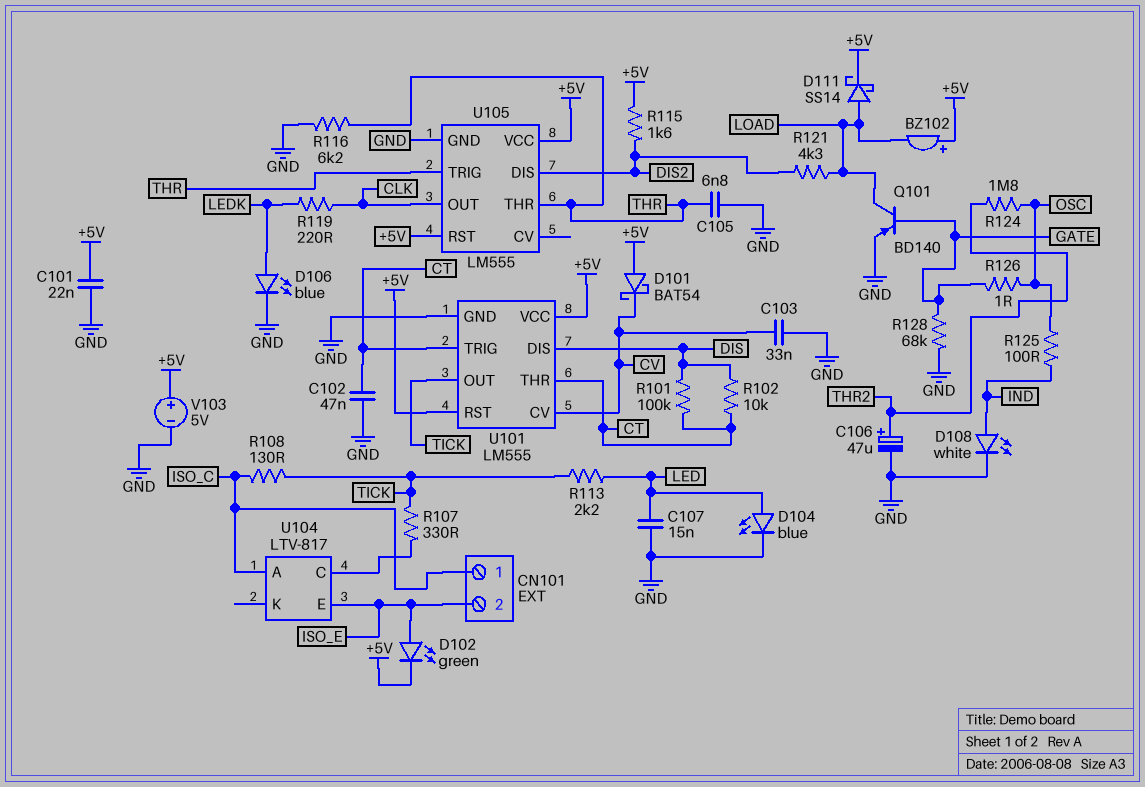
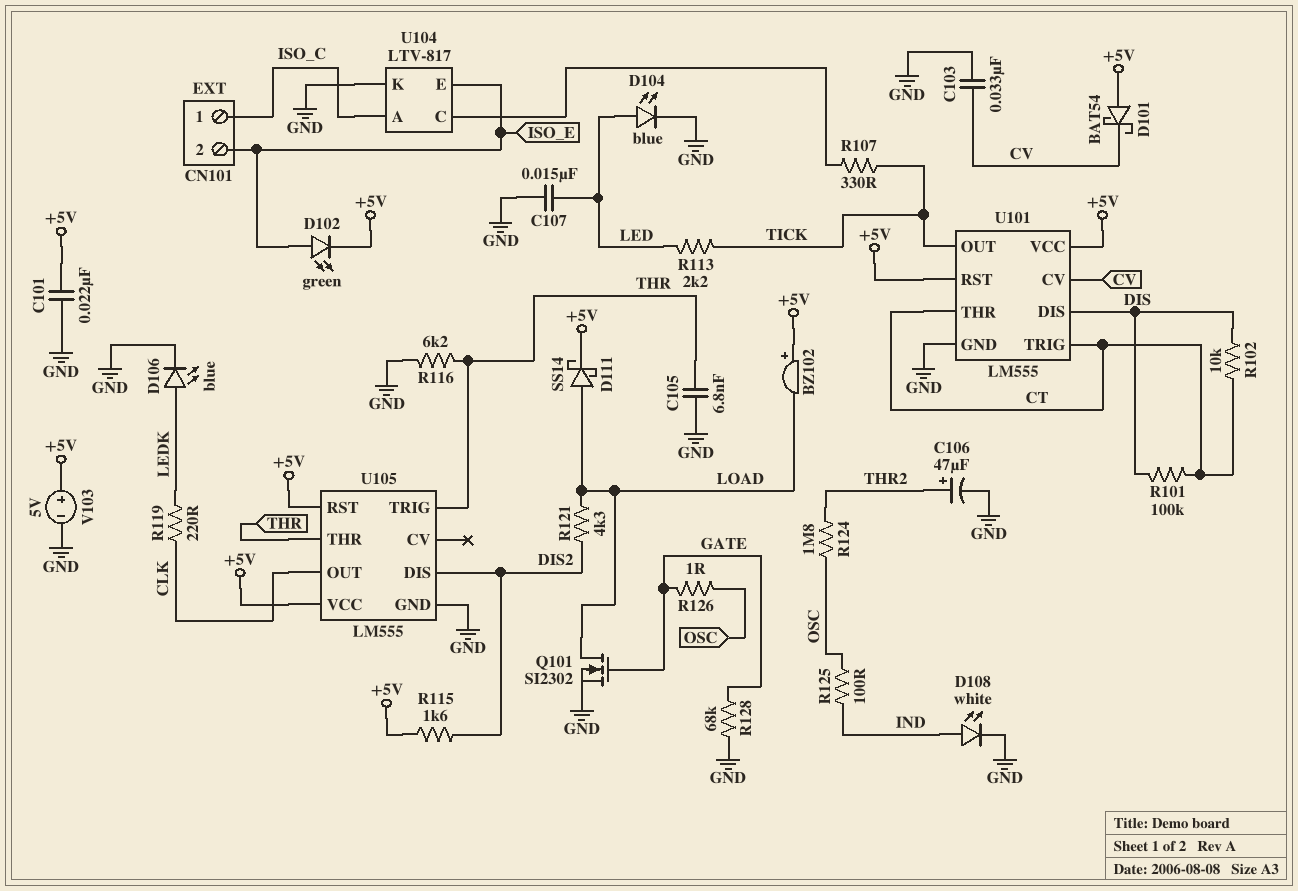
C102: 47nF (CT, GND) -> none
Q101: PNP BD140 (B GATE, C LOAD, E GND) -> NMOS SI2302 (G GATE, D LOAD, S GND)
R108: 130 (ISO_C, TICK) -> none
U104 pin K: none -> GND

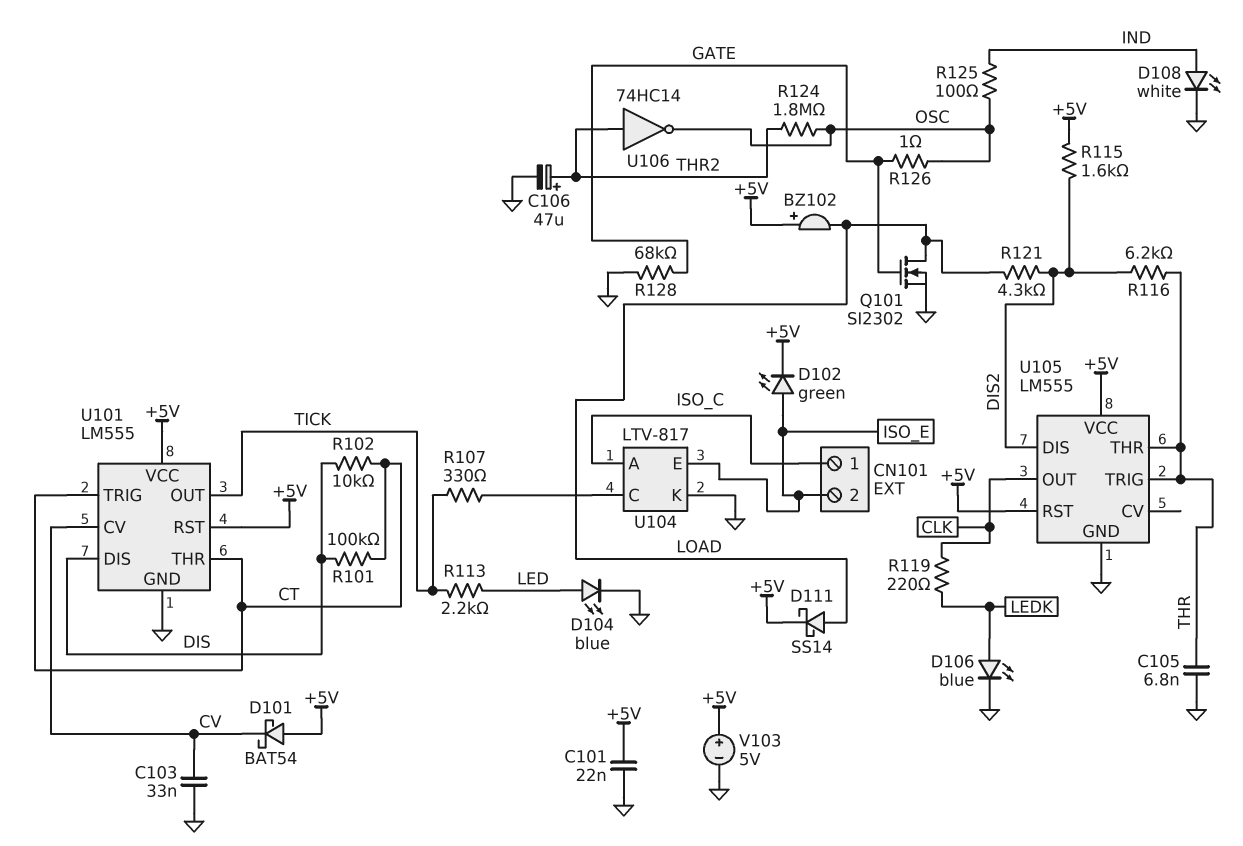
C107: 15nF (GND, LED) -> none
R116: 6.2k (GND, THR) -> 6.2k (DIS2, THR)
U106: none -> NOT 74HC14 (in THR2, out OSC)

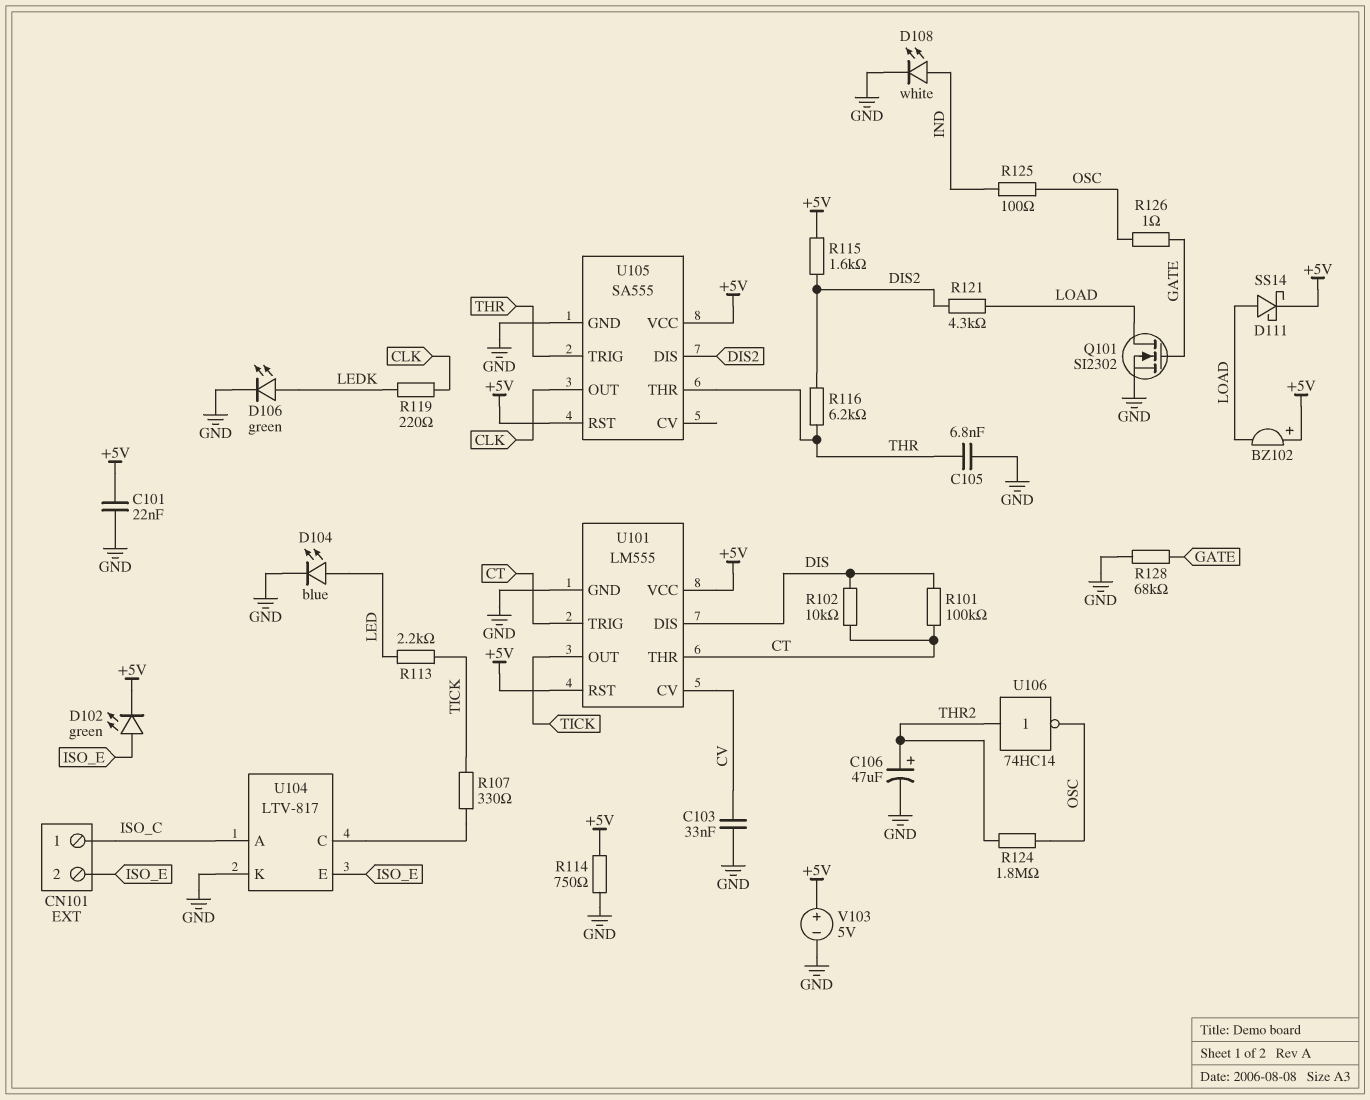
D101: schottky BAT54 (A +5V, K CV) -> none
D106: LED blue (A LEDK, K GND) -> LED green (A LEDK, K GND)
R114: none -> 750 (+5V, GND)
U105: LM555 -> SA555

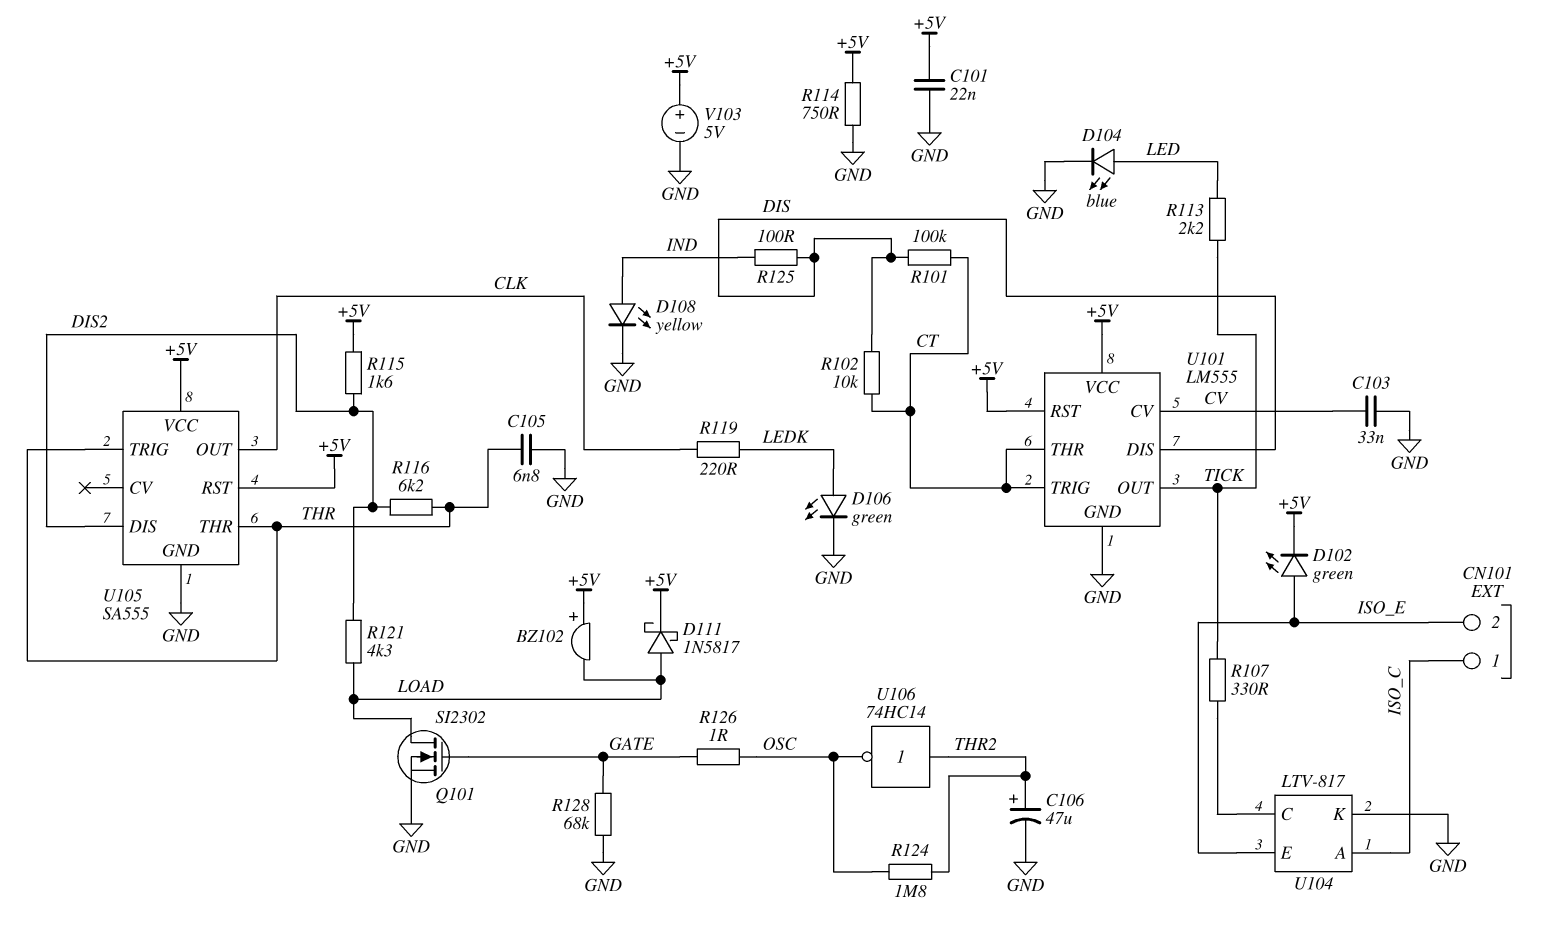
D108: LED white (A IND, K GND) -> LED yellow (A IND, K GND)
D111: schottky SS14 (A LOAD, K +5V) -> schottky 1N5817 (A LOAD, K +5V)
R125: 100 (IND, OSC) -> 100 (DIS, IND)

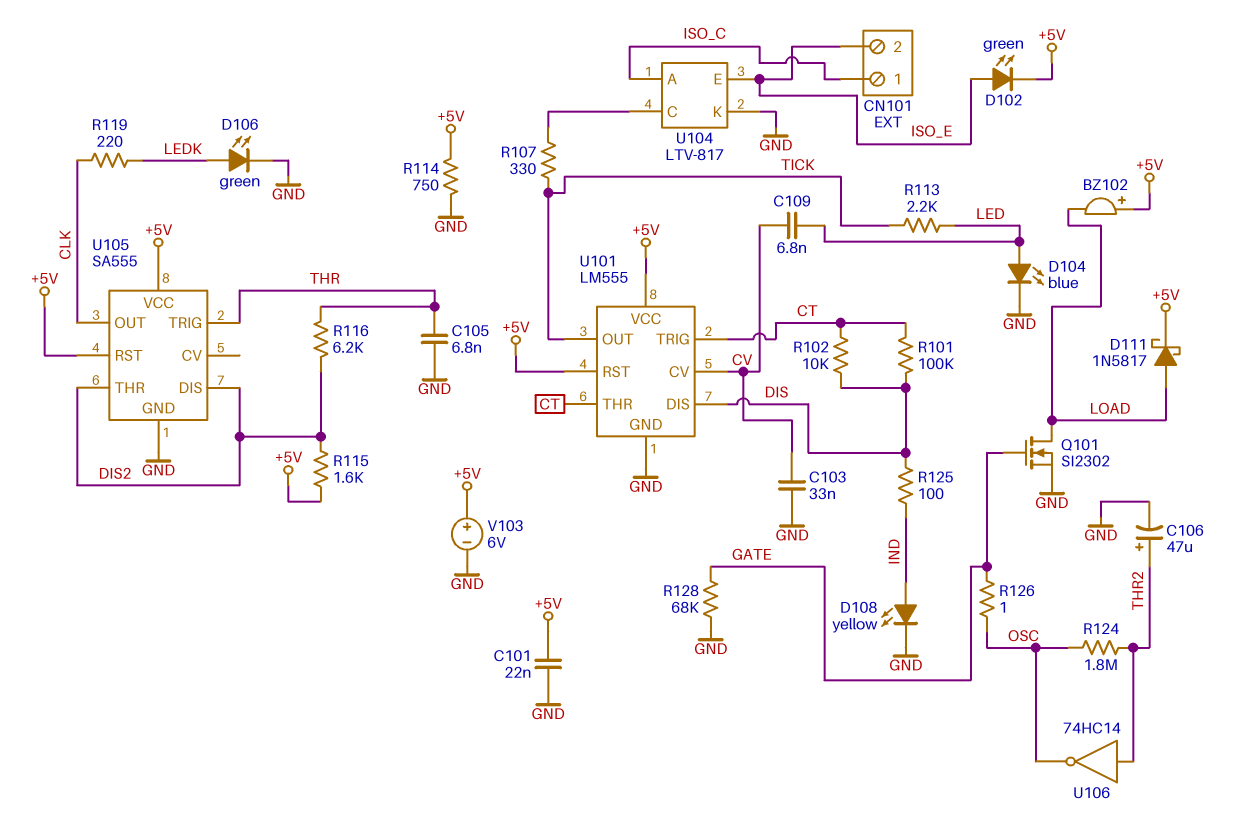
C109: none -> 6.8nF (CV, LED)
R121: 4.3k (DIS2, LOAD) -> none
U105 pin THR: THR -> DIS2
V103: 5V (plus +5V, minus GND) -> 6V (plus +5V, minus GND)

